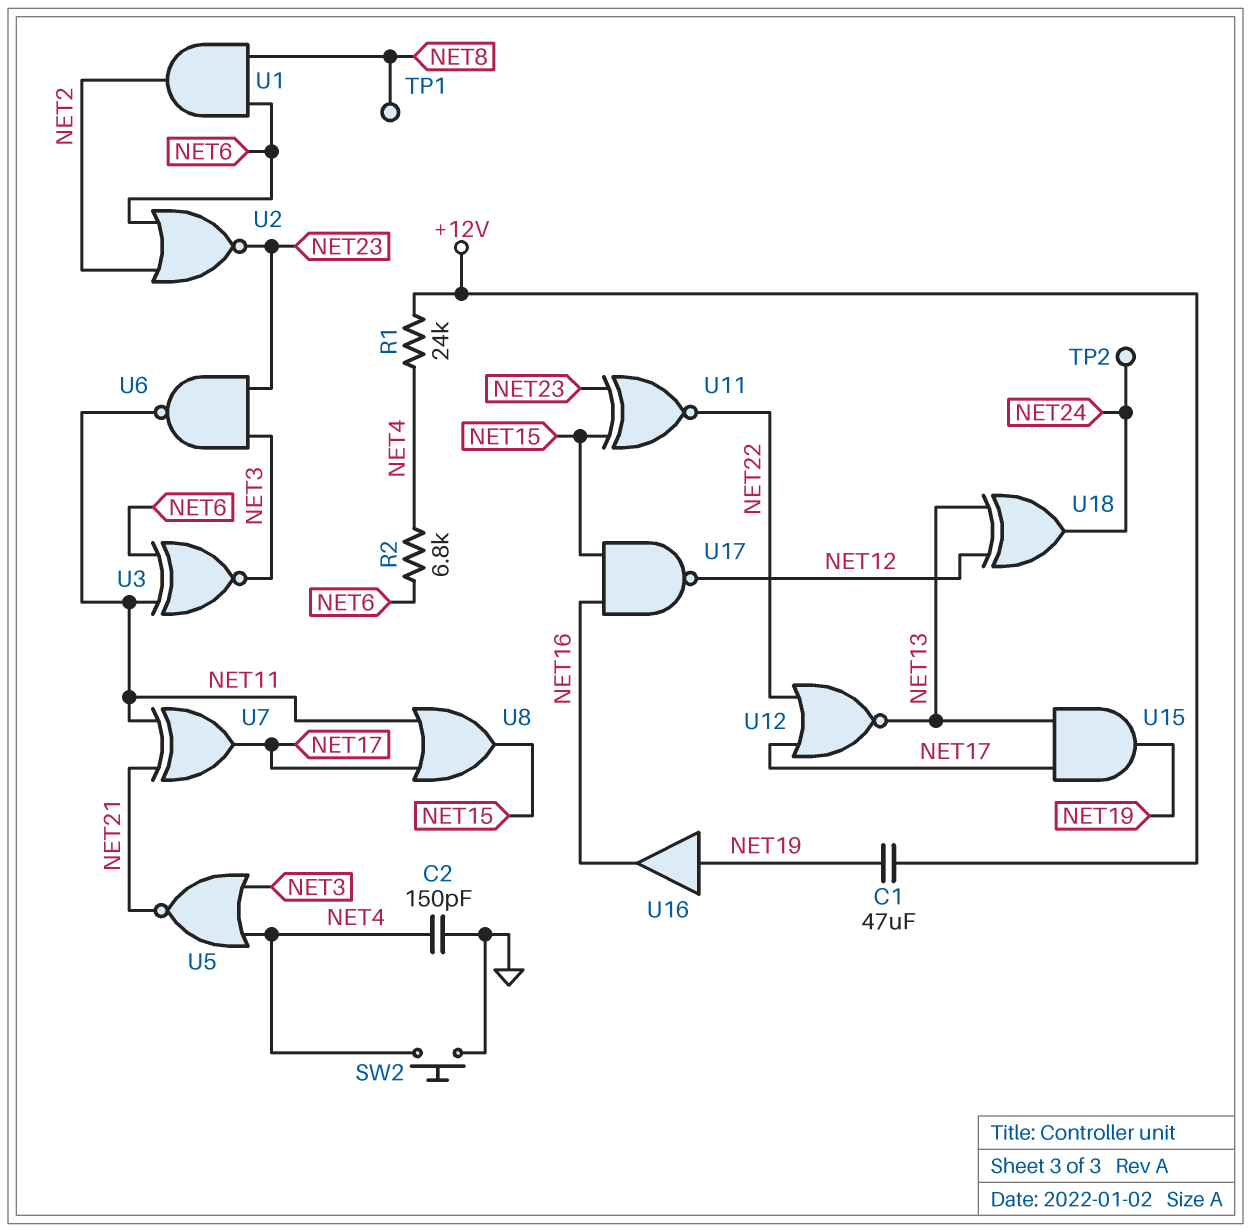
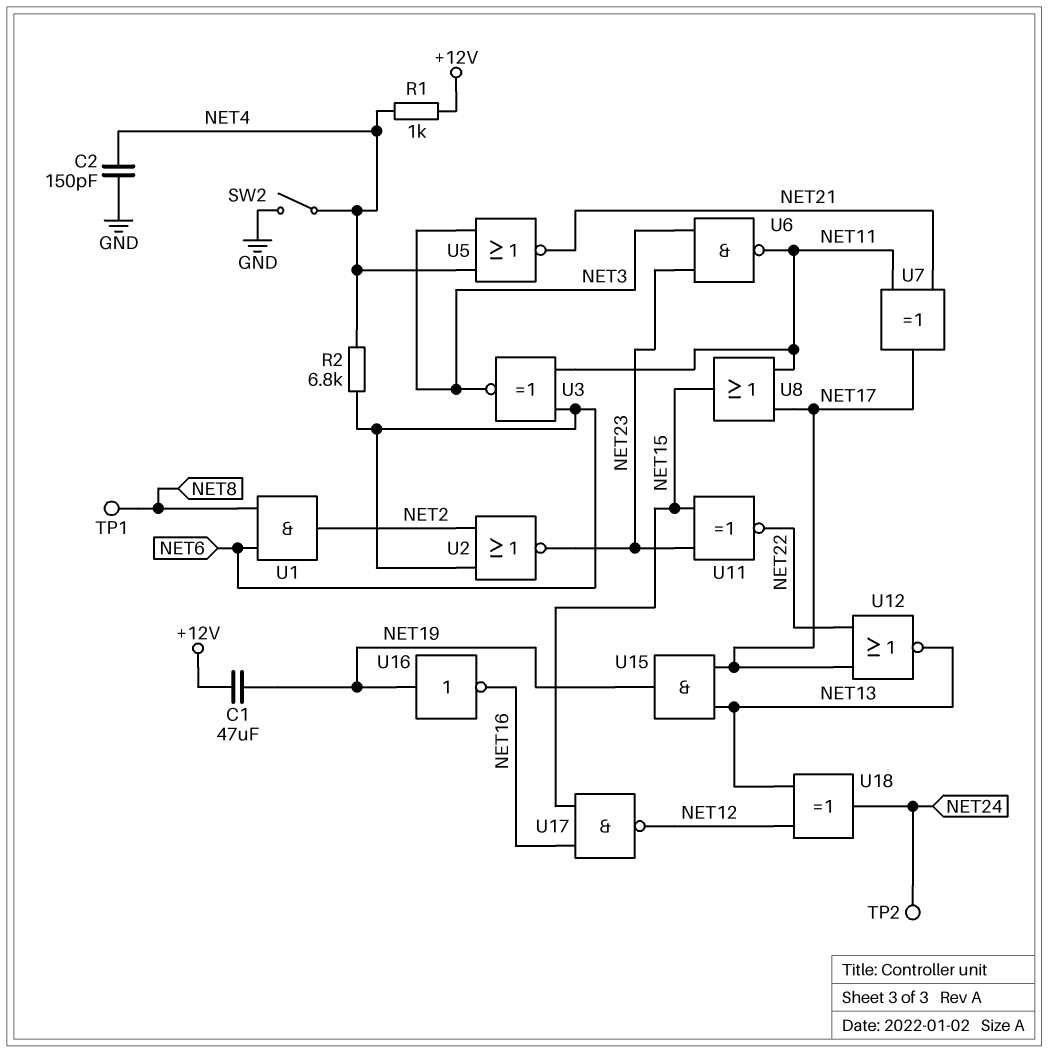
R1: 24k (+12V, NET4) -> 1k (+12V, NET4)
SW2: button (GND, NET4) -> switch (GND, NET4)
U16: buffer (in NET19, out NET16) -> NOT (in NET19, out NET16)

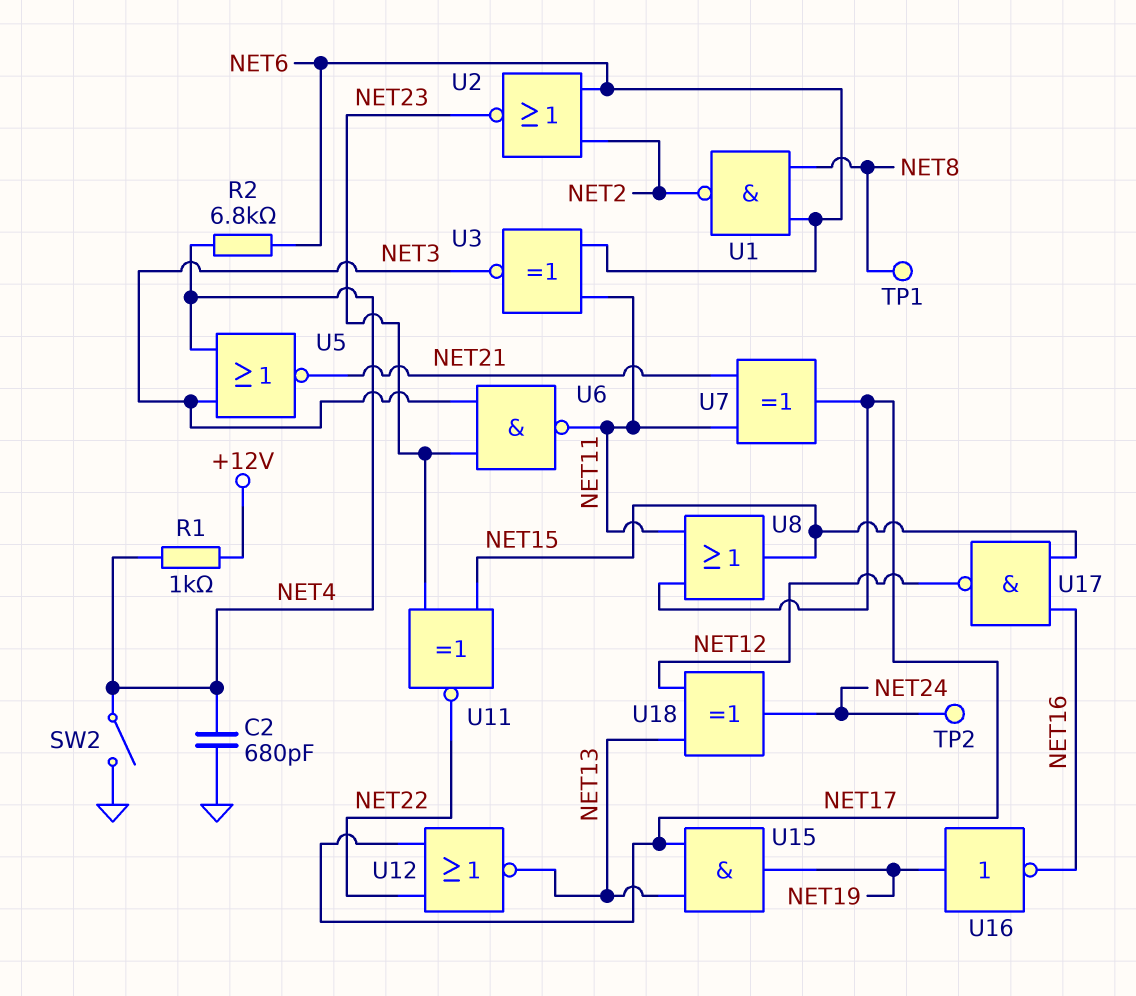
C1: 47uF (+12V, NET19) -> none
C2: 150pF (GND, NET4) -> 680pF (GND, NET4)
U1: AND (in NET6, in NET8, out NET2) -> NAND (in NET6, in NET8, out NET2)

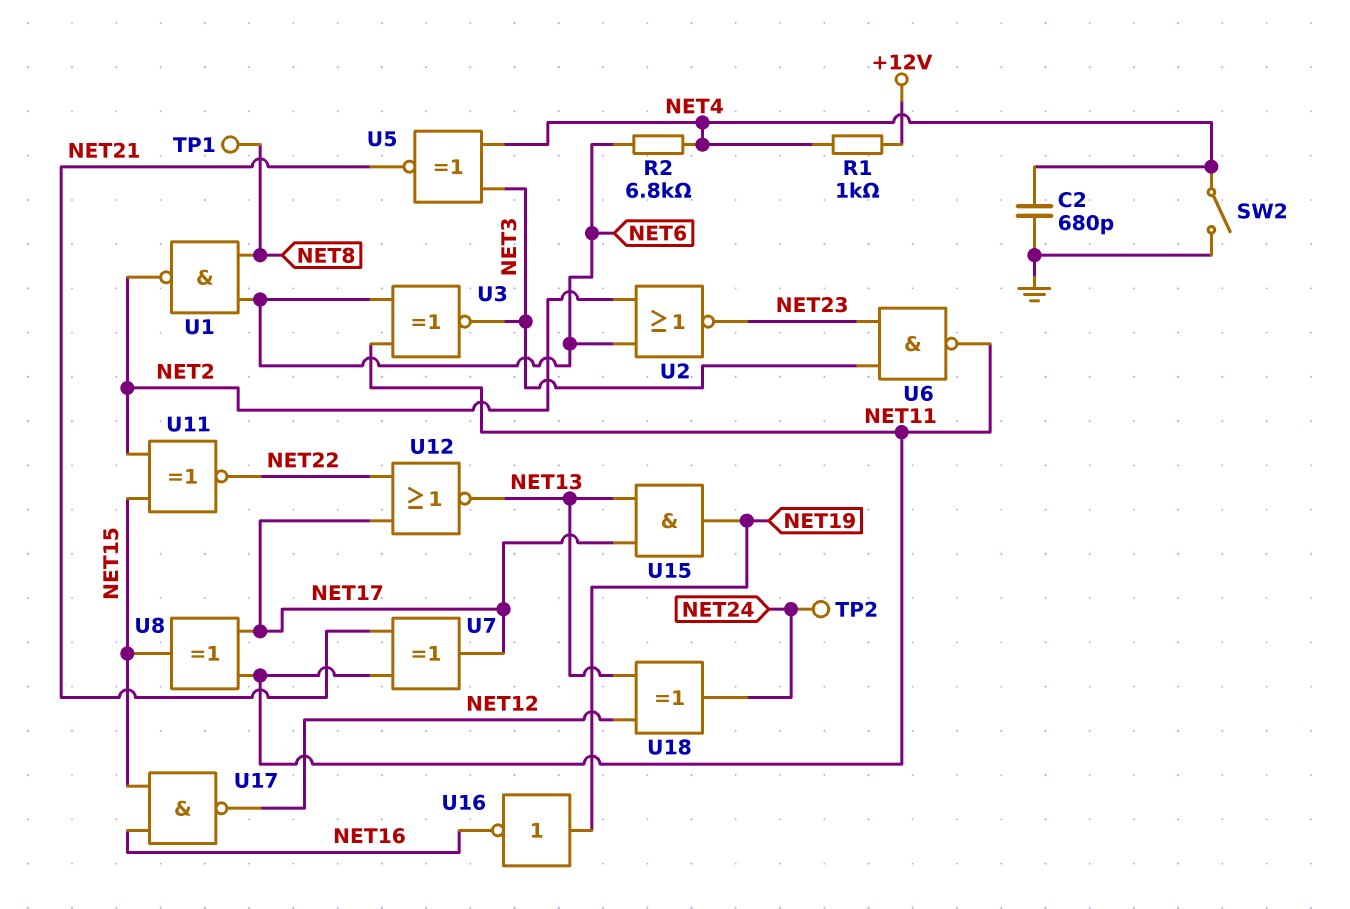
U5: NOR (in NET3, in NET4, out NET21) -> XNOR (in NET3, in NET4, out NET21)
U8: OR (in NET11, in NET17, out NET15) -> XOR (in NET11, in NET17, out NET15)
U11: XNOR (in NET15, in NET23, out NET22) -> XNOR (in NET2, in NET15, out NET22)

